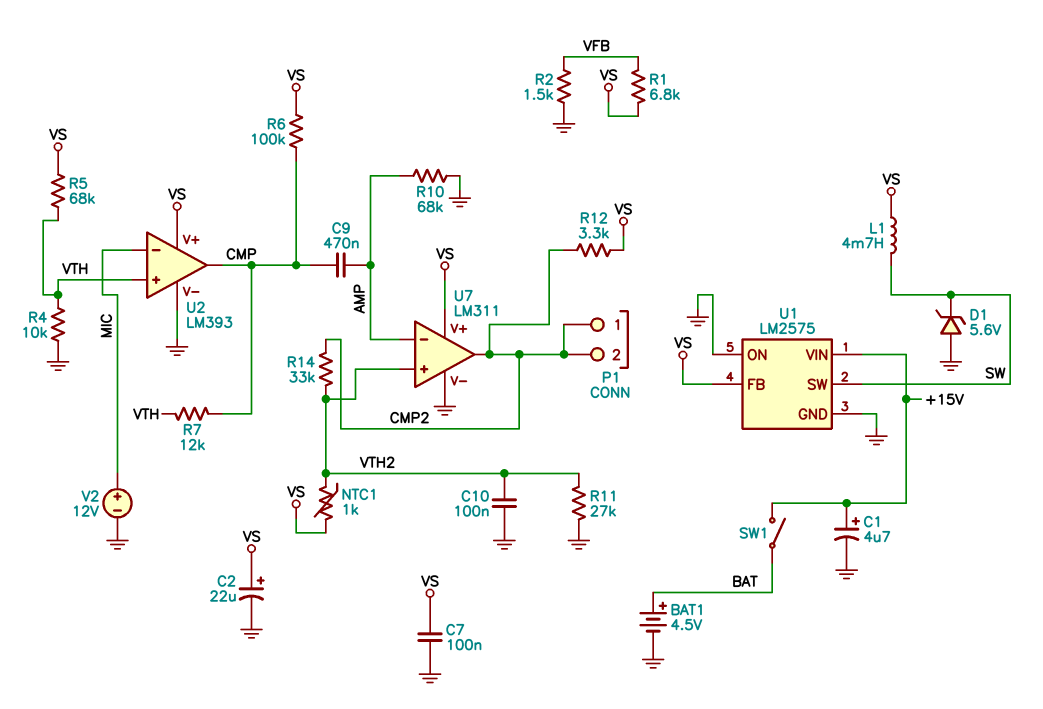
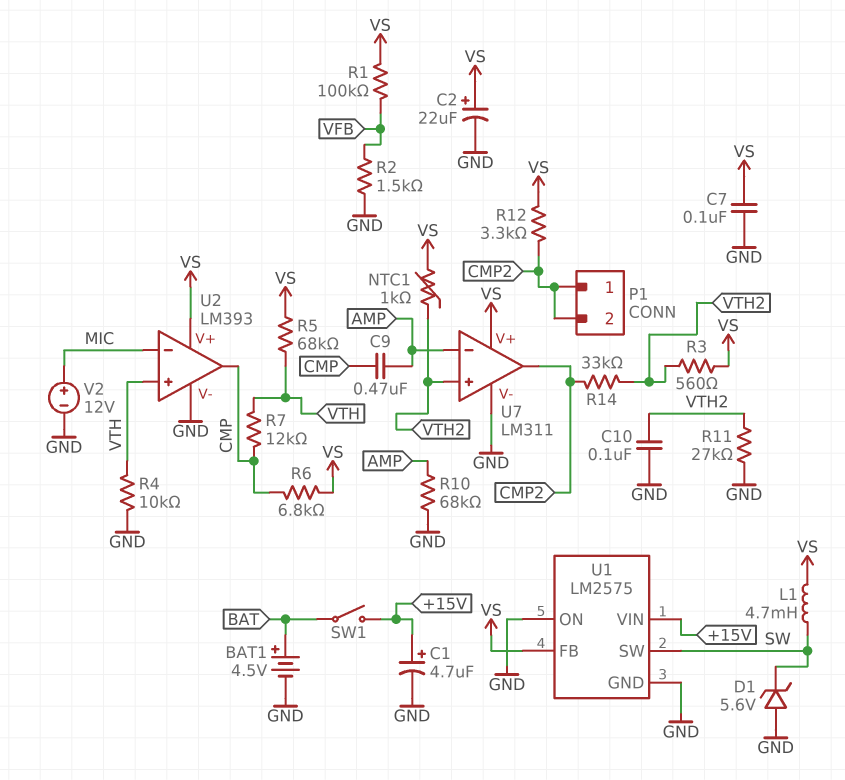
R1: 6.8k (VFB, VS) -> 100k (VFB, VS)
R3: none -> 560 (VS, VTH2)
R6: 100k (CMP, VS) -> 6.8k (CMP, VS)

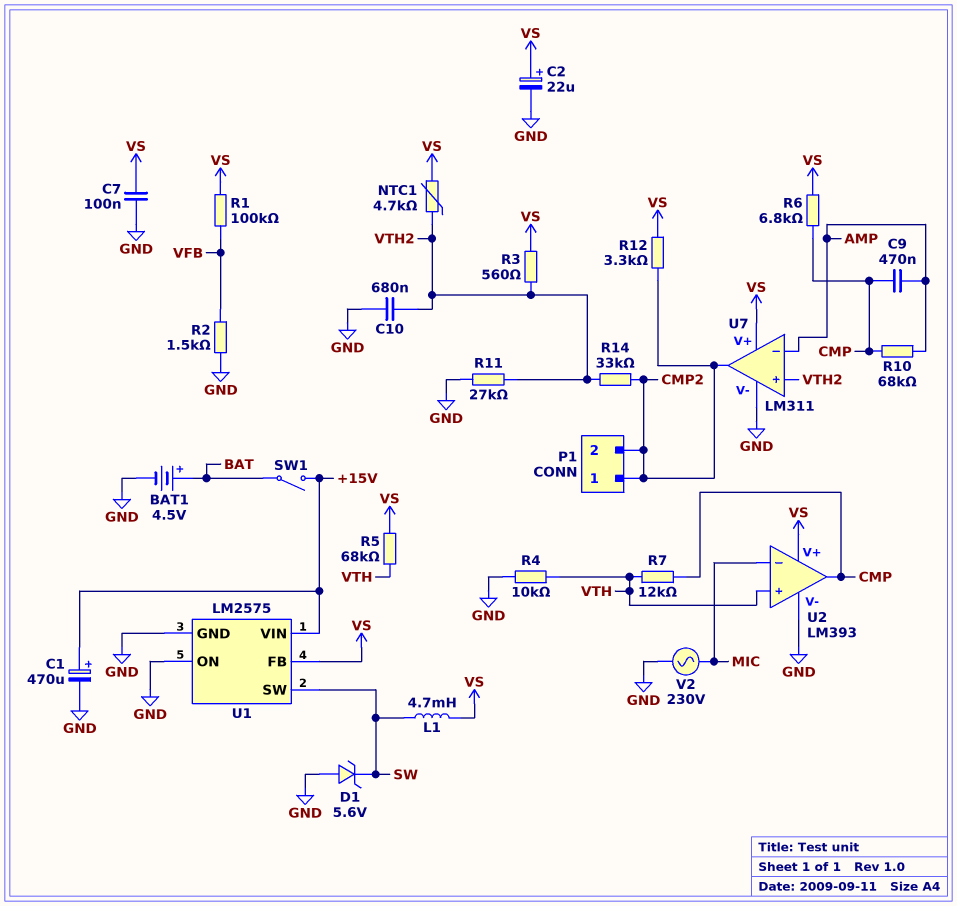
C1: 4.7uF (plus +15V, minus GND) -> 470uF (plus +15V, minus GND)
C10: 100nF (GND, VTH2) -> 680nF (GND, VTH2)
NTC1: 1k (VS, VTH2) -> 4.7k (VS, VTH2)
R10: 68k (AMP, GND) -> 68k (AMP, CMP)
V2: 12V (plus MIC, minus GND) -> AC 230V (GND, MIC)

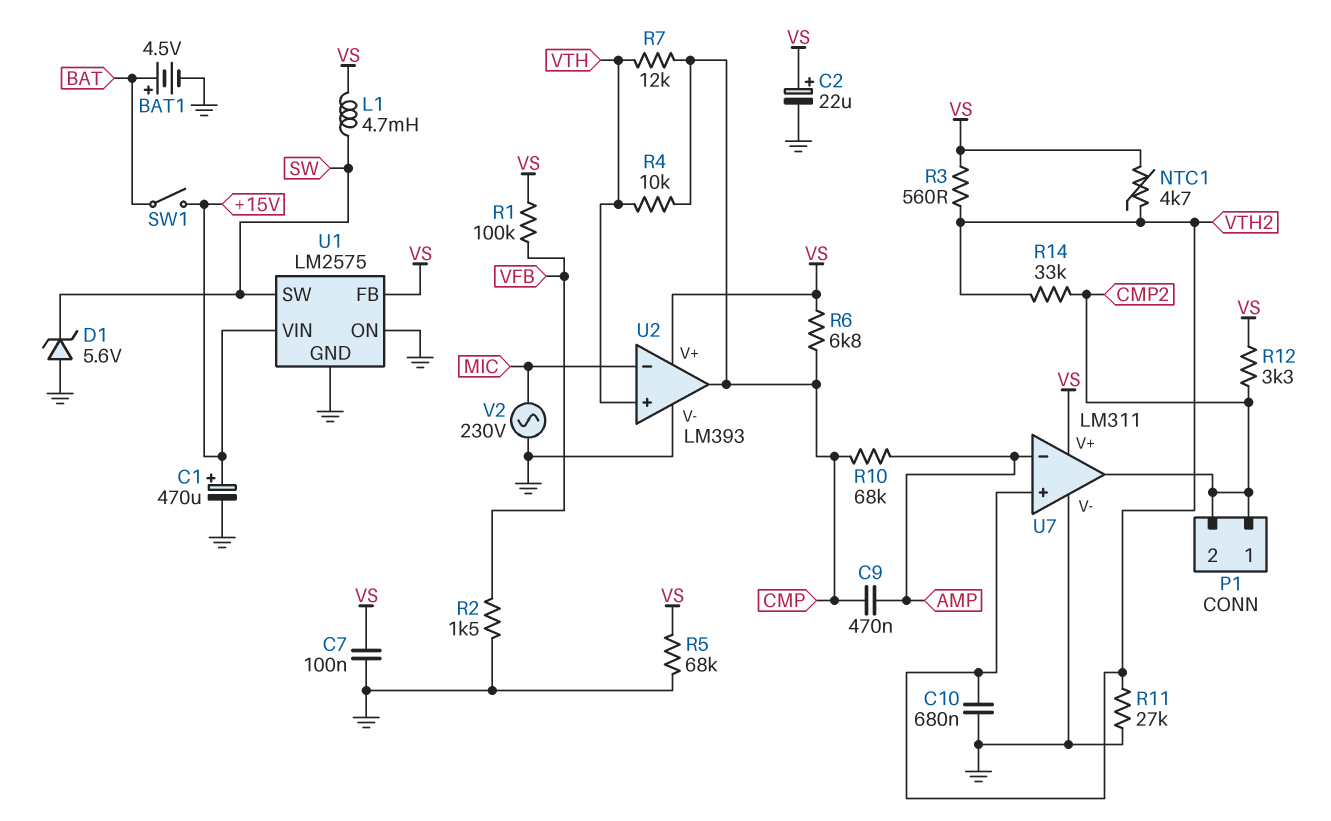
R4: 10k (GND, VTH) -> 10k (CMP, VTH)
R5: 68k (VS, VTH) -> 68k (GND, VS)

